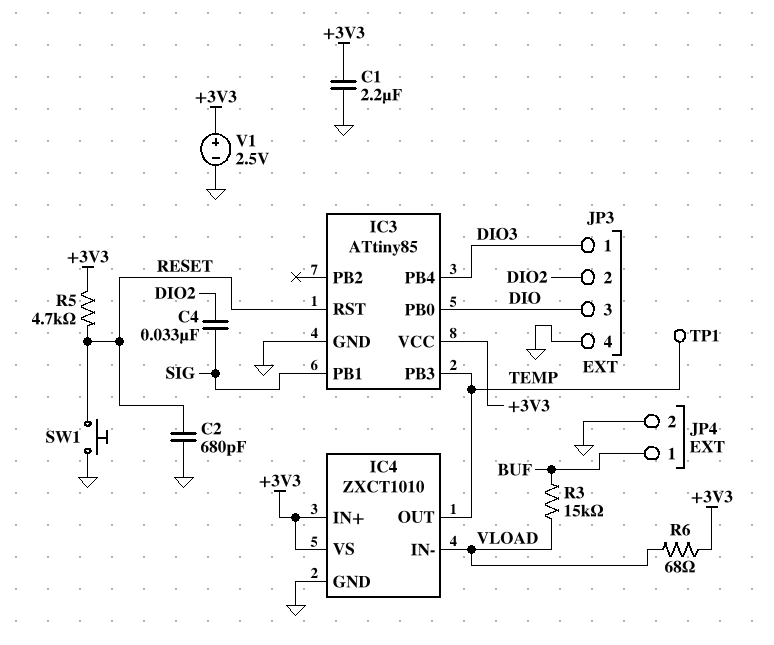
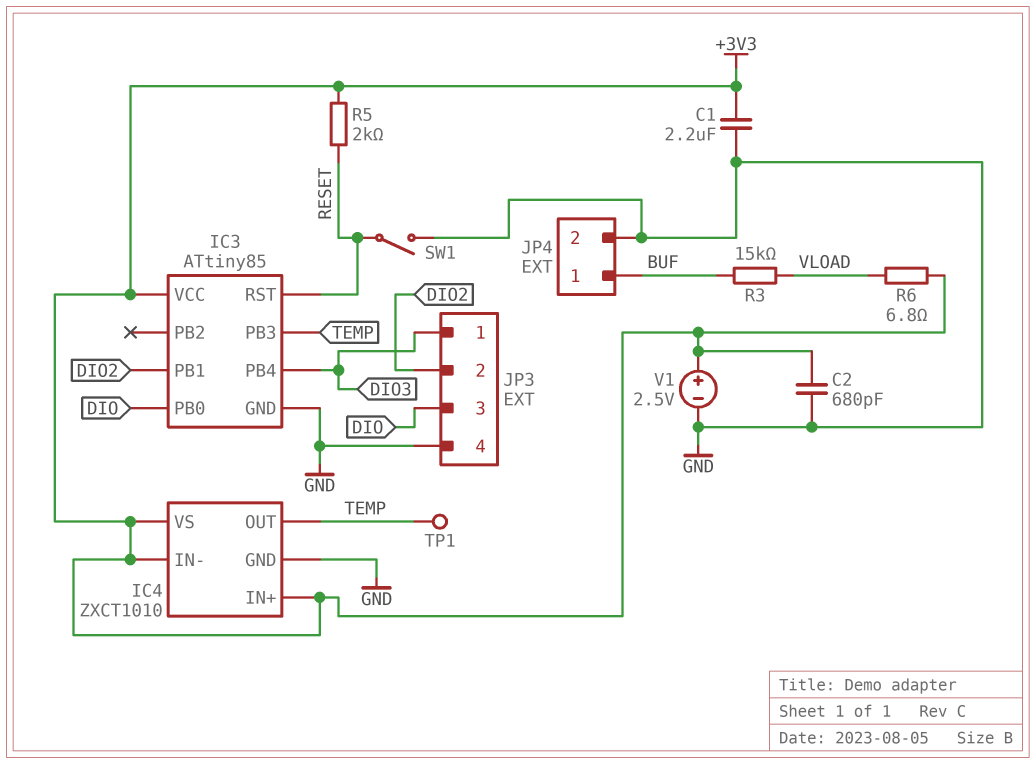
C2: 680pF (GND, RESET) -> 680pF (+3V3, GND)
C4: 33nF (DIO2, SIG) -> none
IC3 pin PB1: SIG -> DIO2
IC4 pin IN-: VLOAD -> +3V3
R5: 4.7k (+3V3, RESET) -> 2k (+3V3, RESET)
R6: 68 (+3V3, VLOAD) -> 6.8 (+3V3, VLOAD)
SW1: button (GND, RESET) -> switch (GND, RESET)

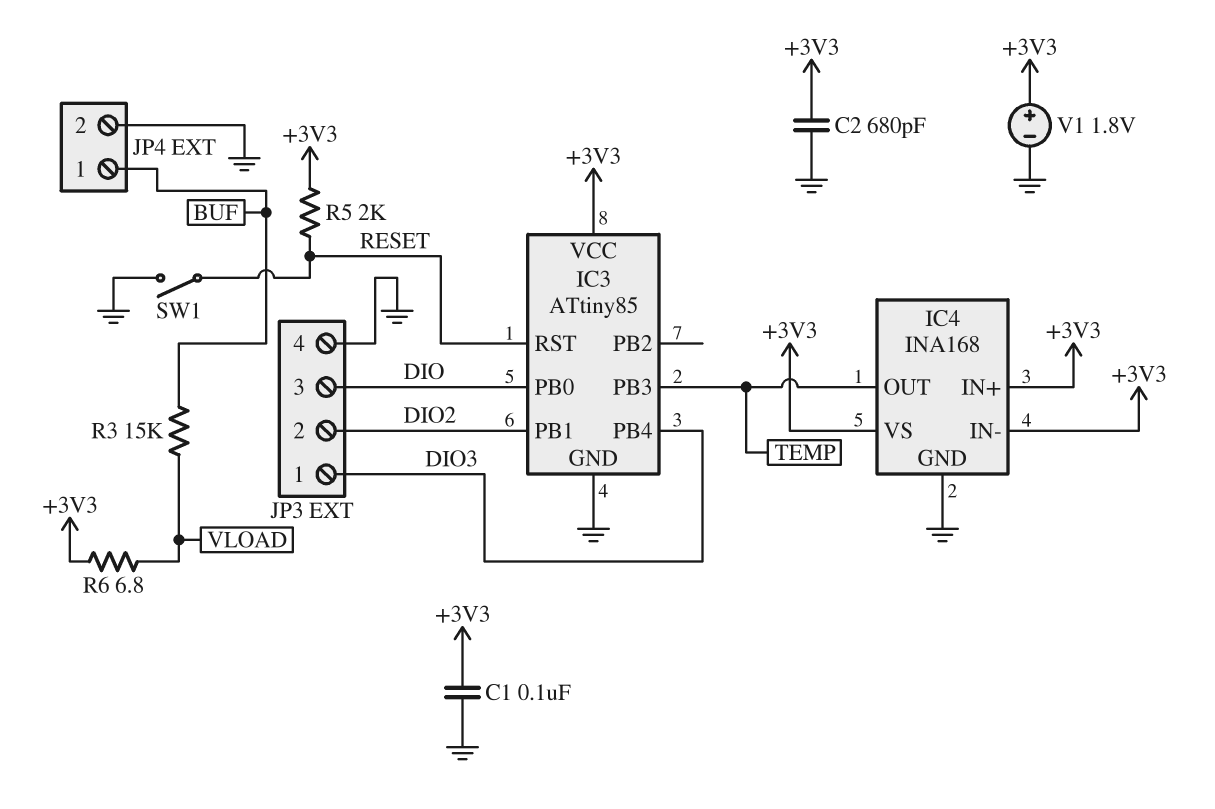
C1: 2.2uF (+3V3, GND) -> 100nF (+3V3, GND)
IC4: ZXCT1010 -> INA168
TP1: test point (TEMP) -> none
V1: 2.5V (plus +3V3, minus GND) -> 1.8V (plus +3V3, minus GND)

